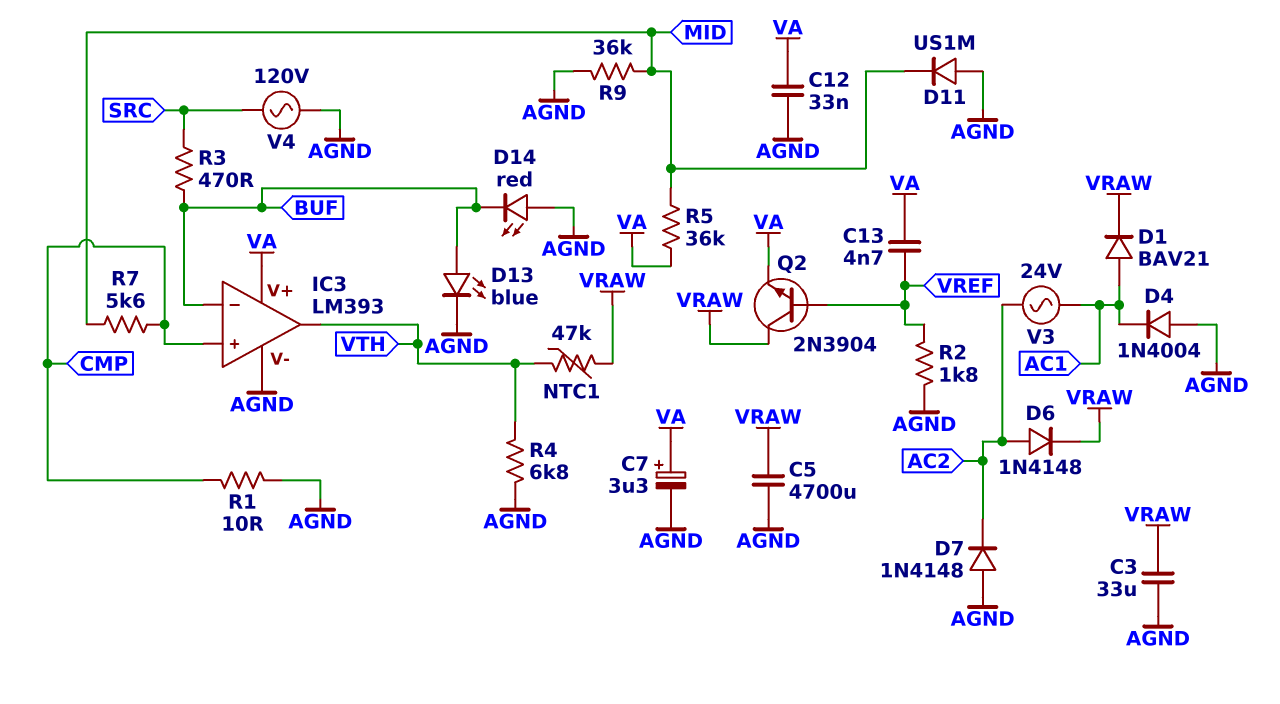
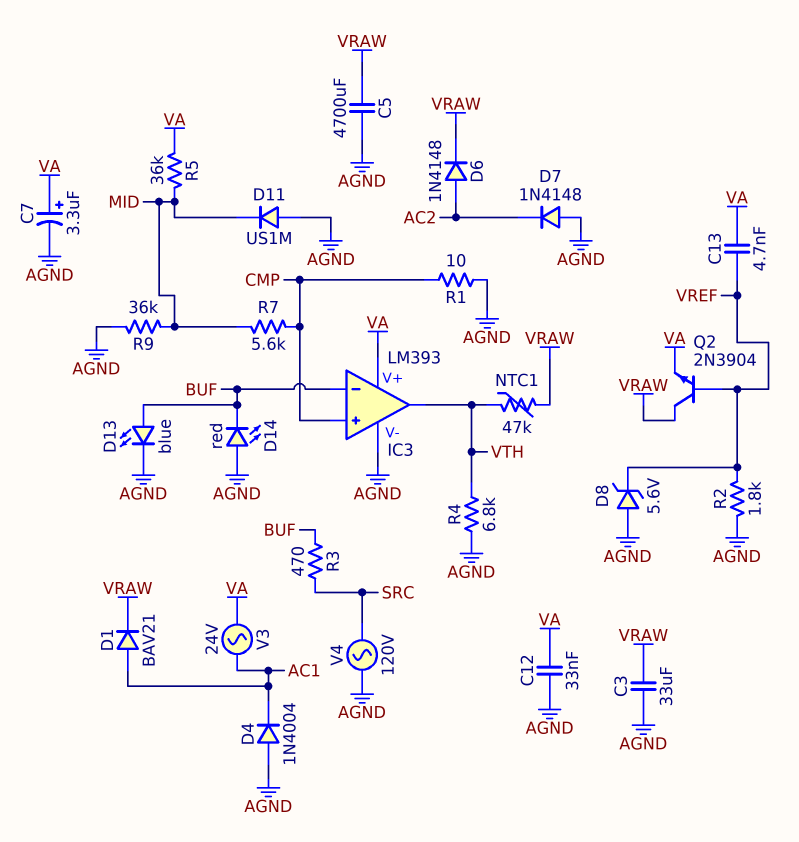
D8: none -> zener 5.6V (A AGND, K VREF)
V3: AC 24V (AC1, AC2) -> AC 24V (AC1, VA)

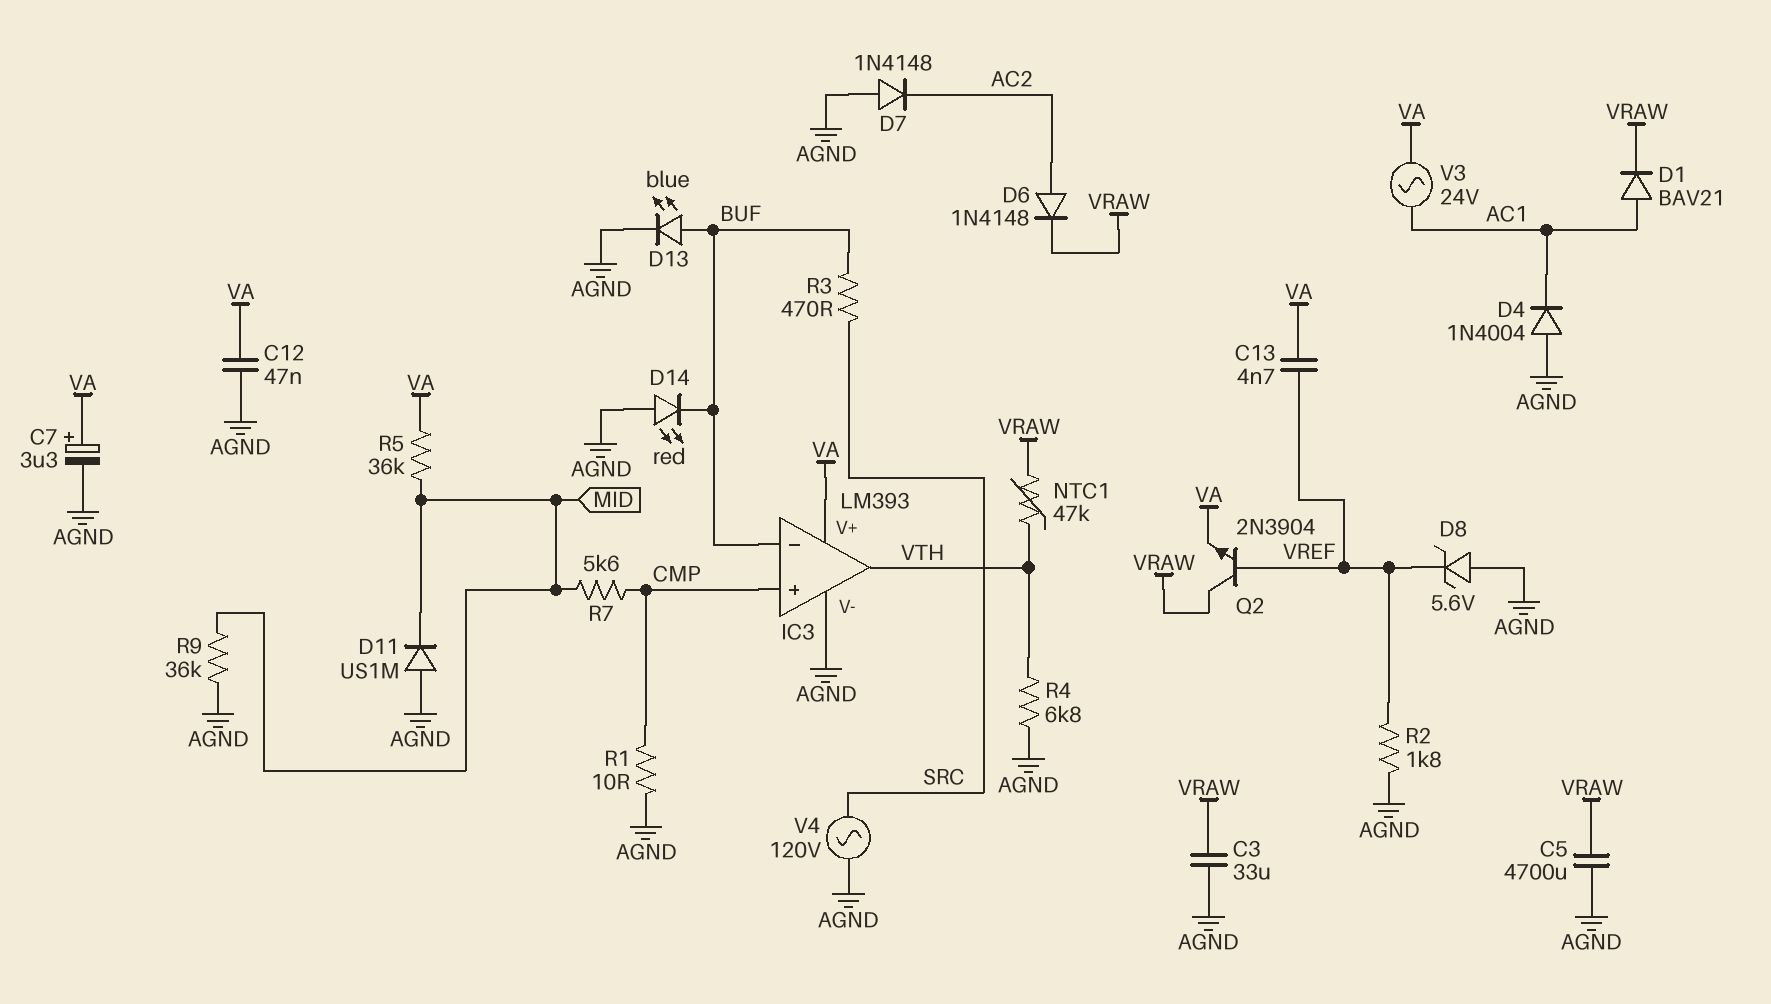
C12: 33nF (AGND, VA) -> 47nF (AGND, VA)

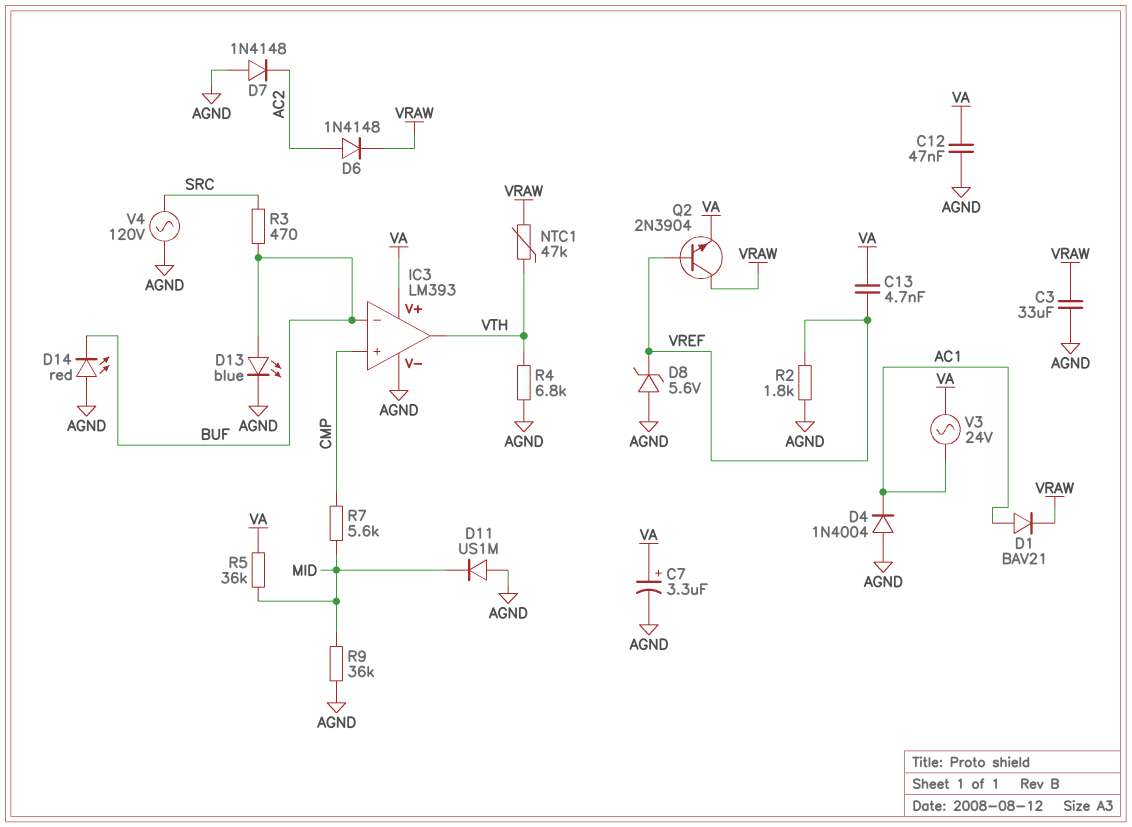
C5: 4700uF (AGND, VRAW) -> none
R1: 10 (AGND, CMP) -> none

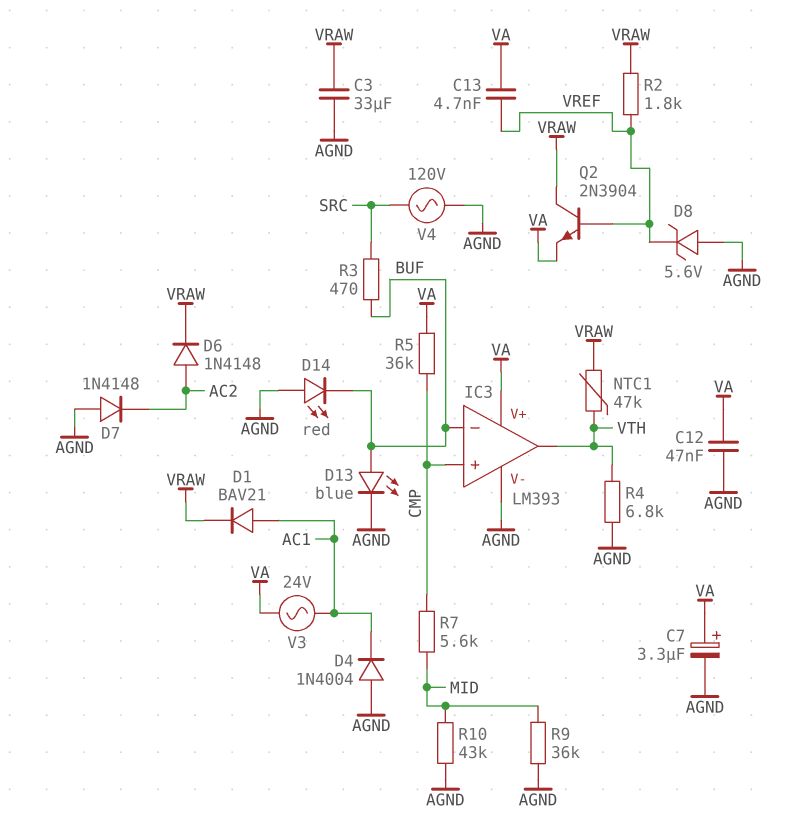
D11: diode US1M (A AGND, K MID) -> none
R2: 1.8k (AGND, VREF) -> 1.8k (VRAW, VREF)
R5: 36k (MID, VA) -> 36k (CMP, VA)
R10: none -> 43k (AGND, MID)

